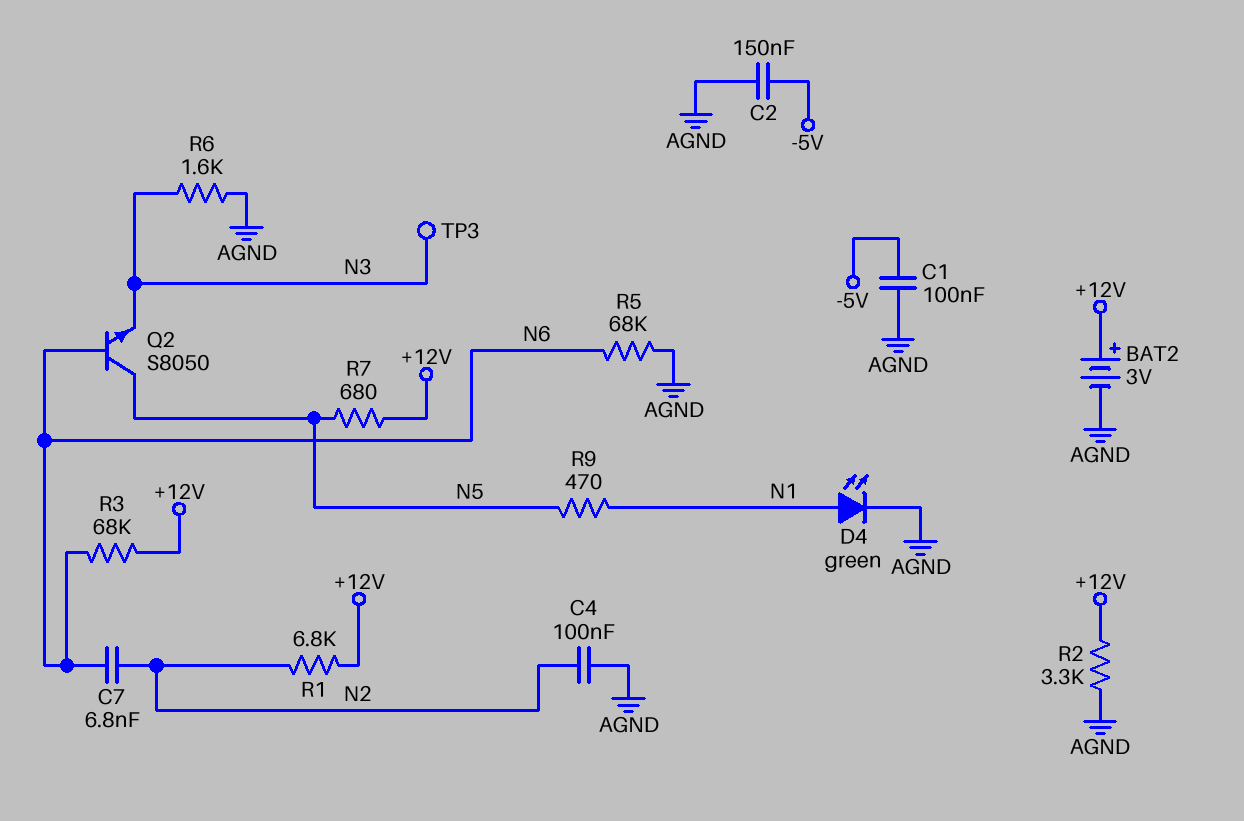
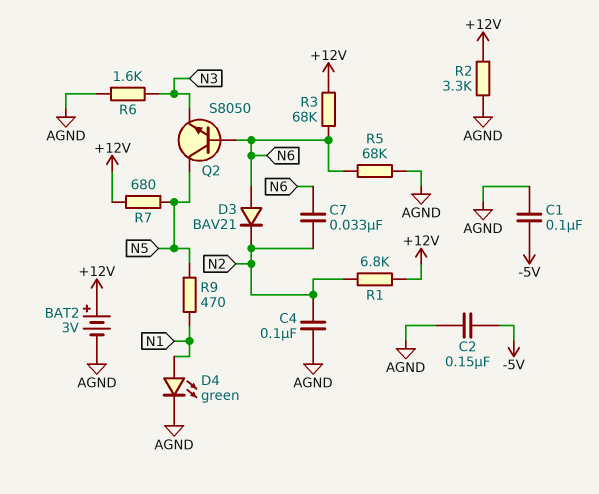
C7: 6.8nF (N2, N6) -> 33nF (N2, N6)
D3: none -> diode BAV21 (A N6, K N2)
TP3: test point (N3) -> none

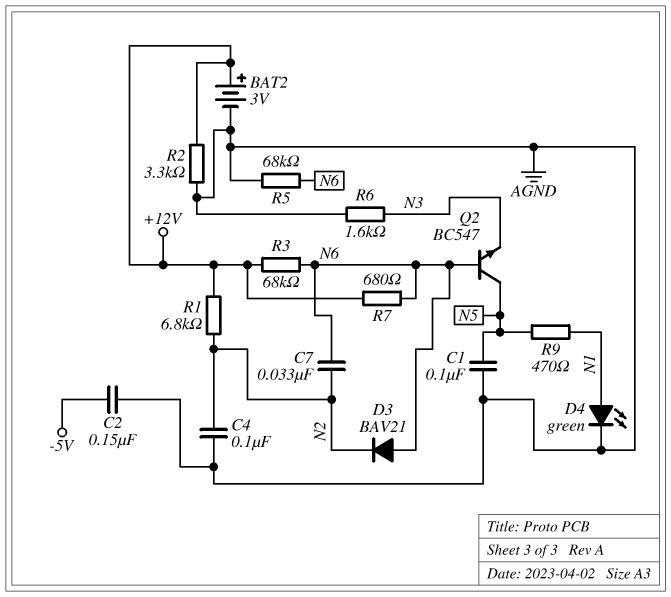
C1: 100nF (-5V, AGND) -> 100nF (AGND, N5)
Q2: NPN S8050 (B N6, C N5, E N3) -> NPN BC547 (B N6, C N5, E N3)
R7: 680 (+12V, N5) -> 680 (+12V, N6)

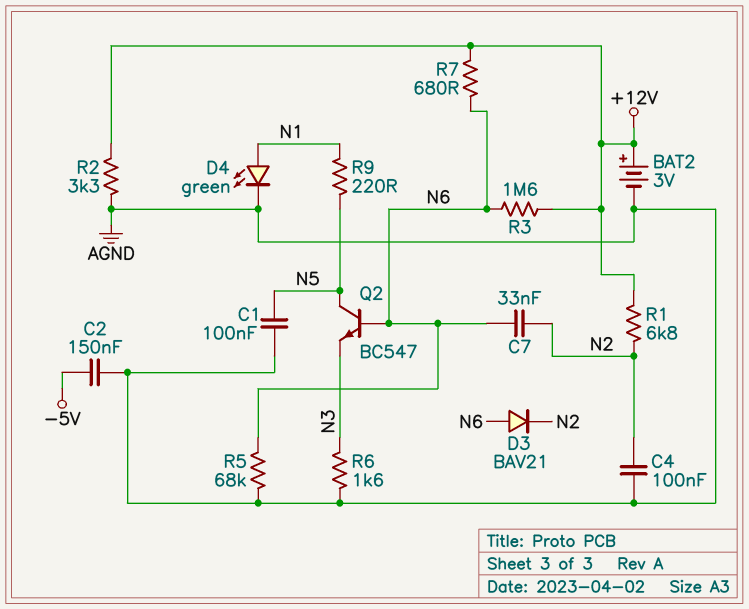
R3: 68k (+12V, N6) -> 1.6M (+12V, N6)
R9: 470 (N1, N5) -> 220 (N1, N5)

